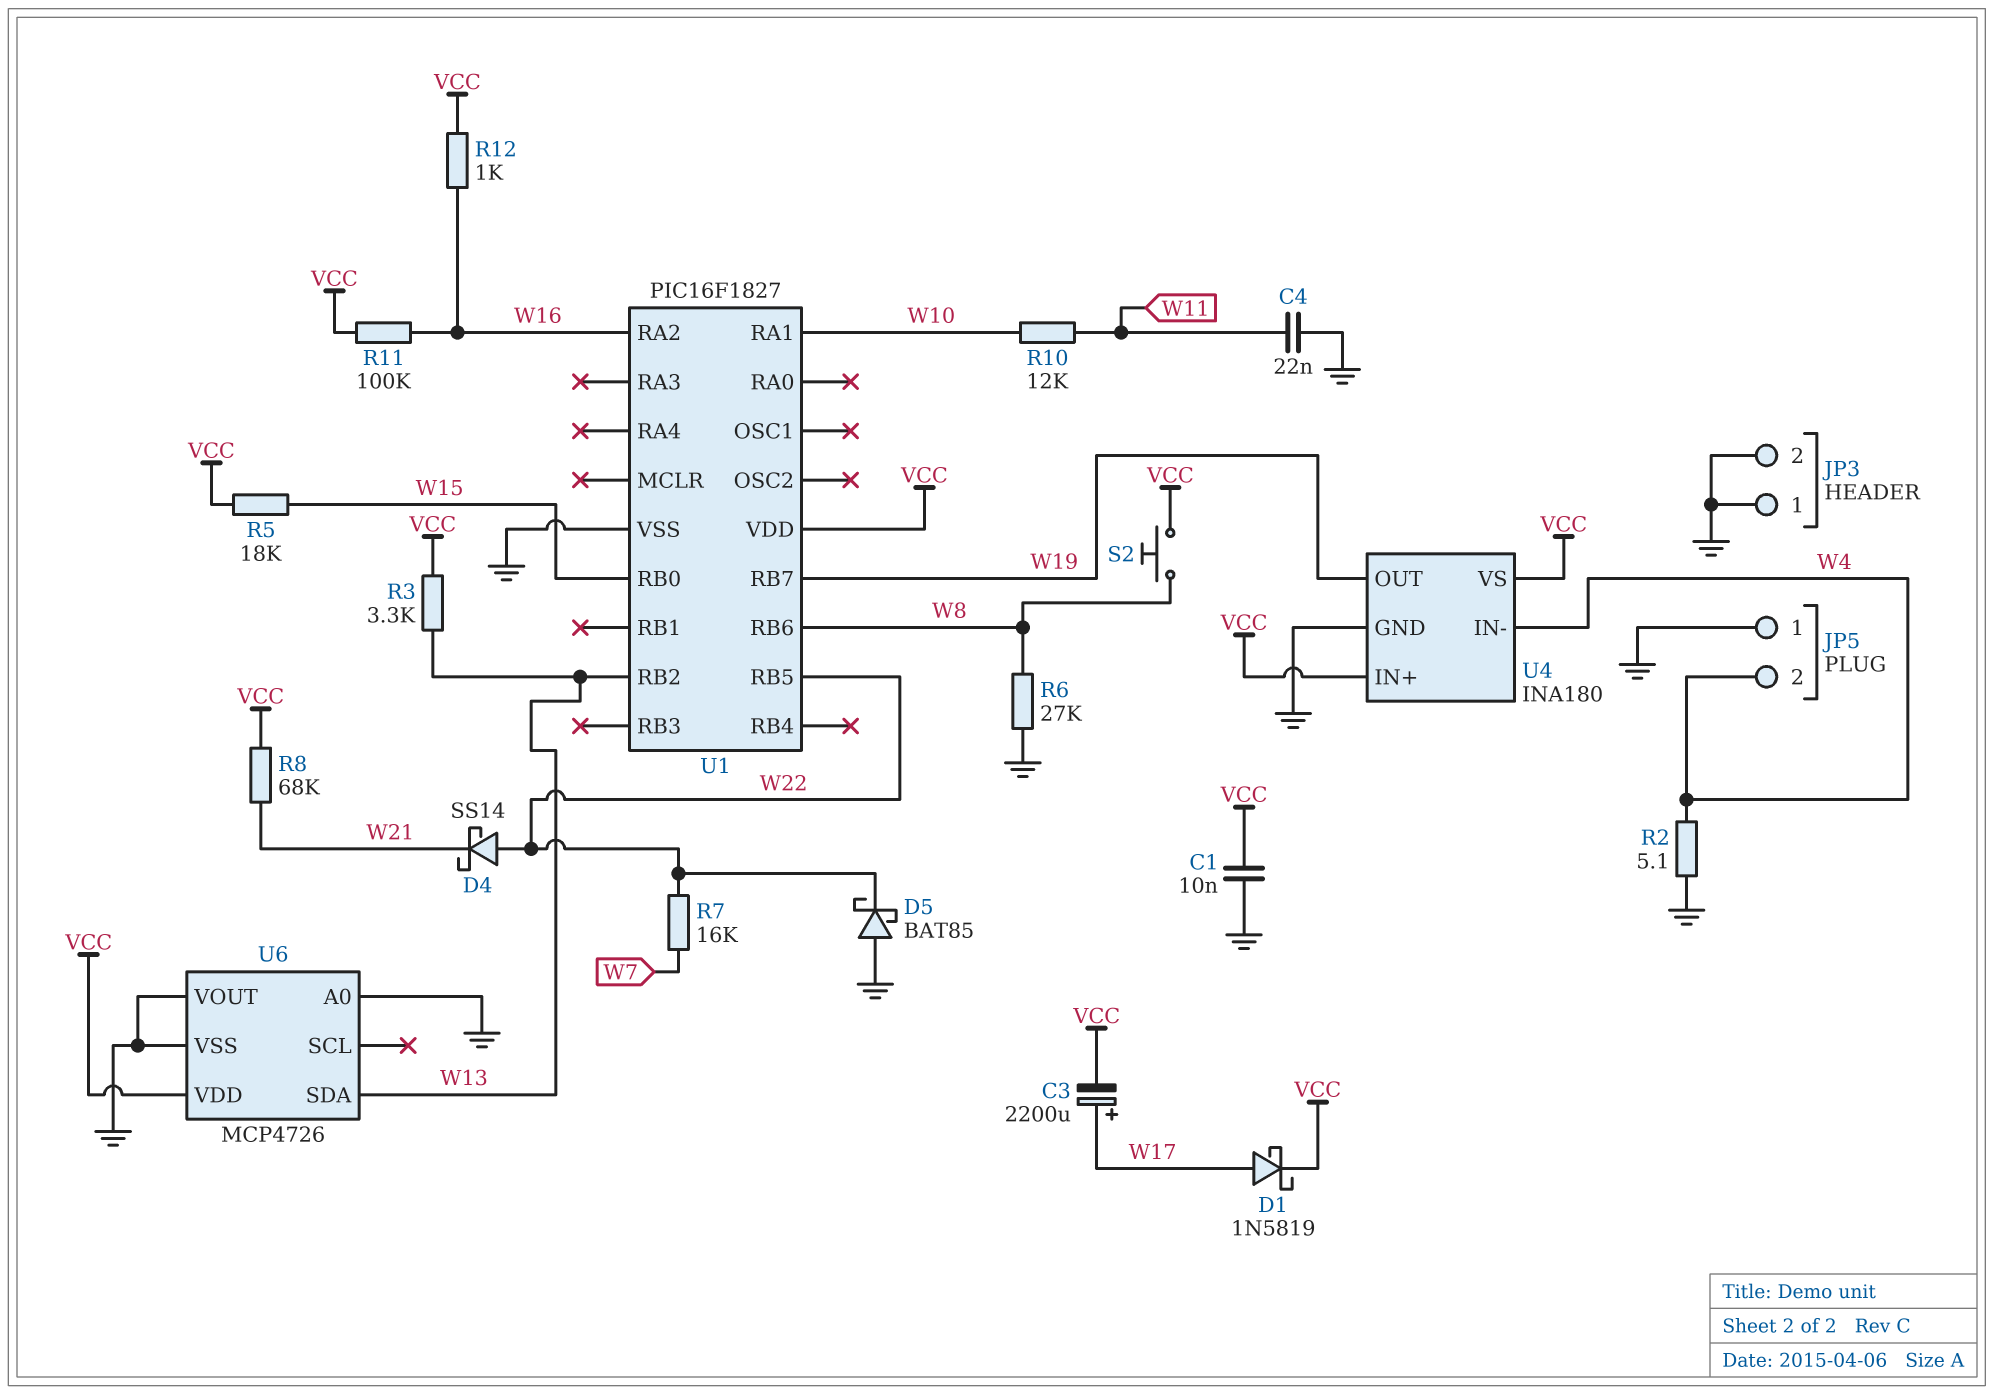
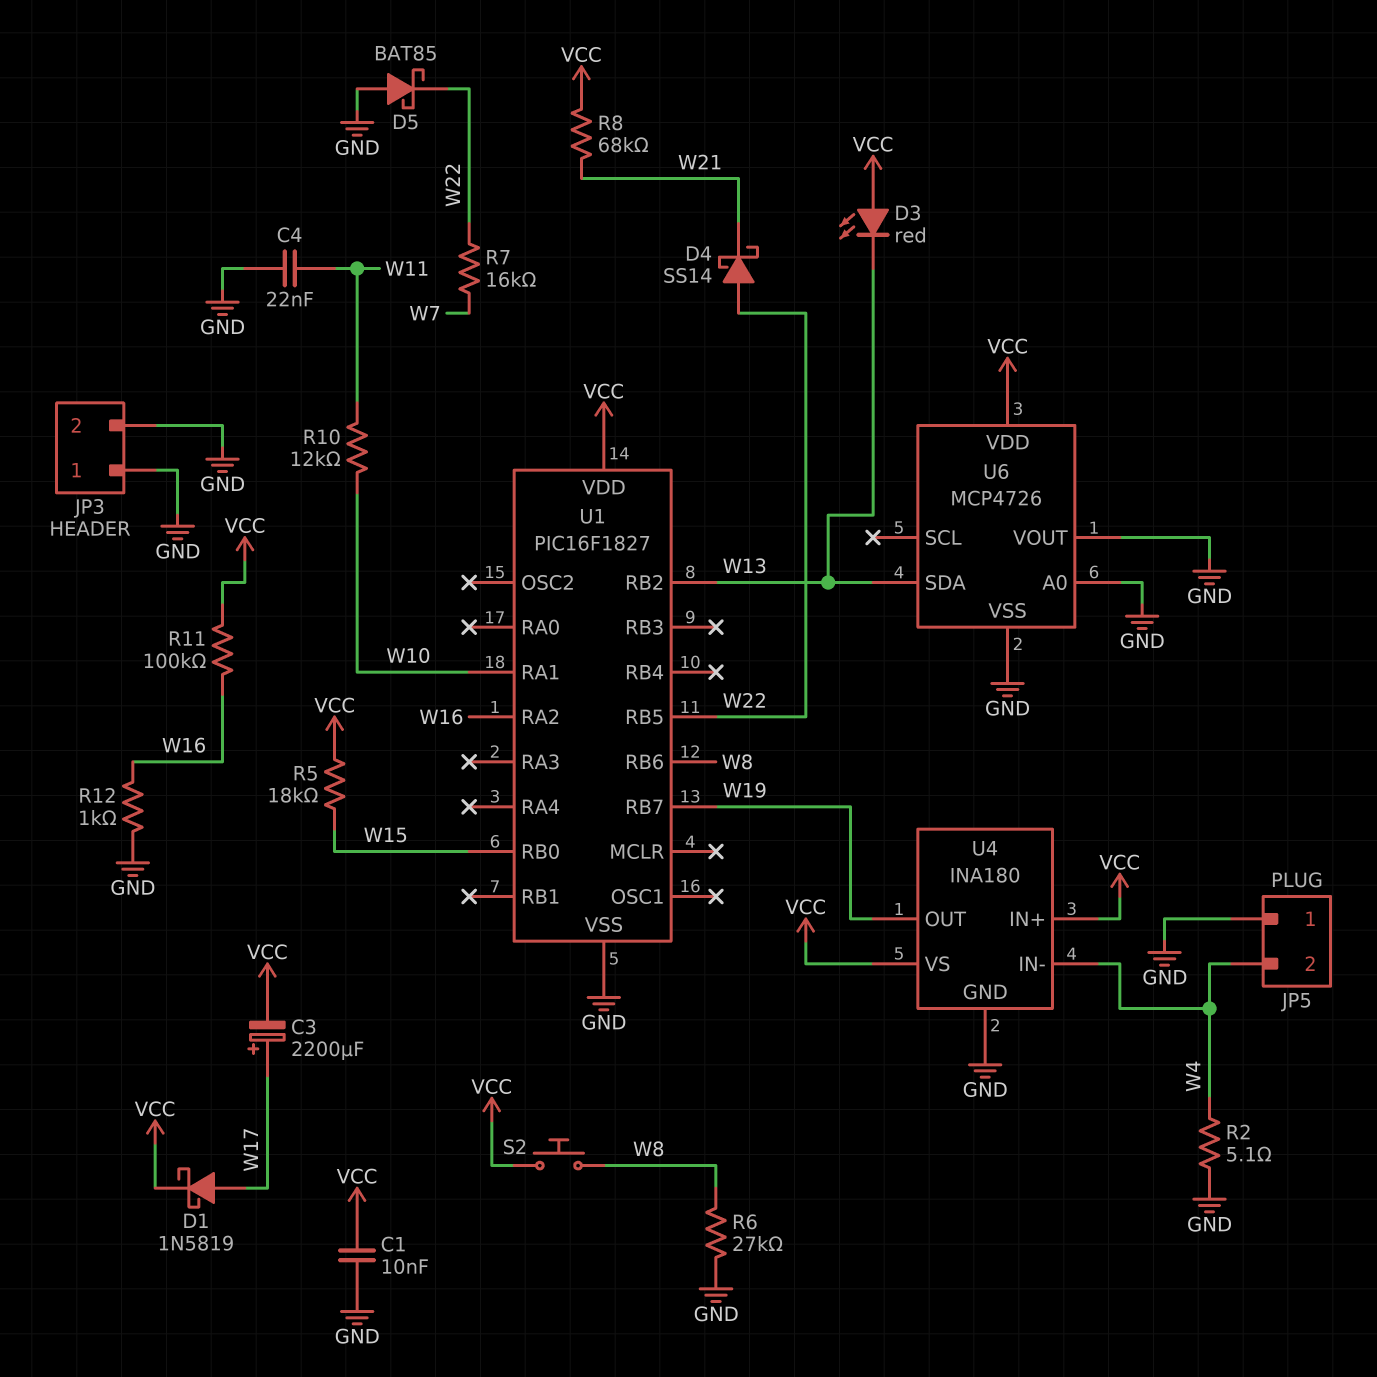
D3: none -> LED red (A VCC, K W13)
R3: 3.3k (VCC, W13) -> none
R12: 1k (VCC, W16) -> 1k (GND, W16)

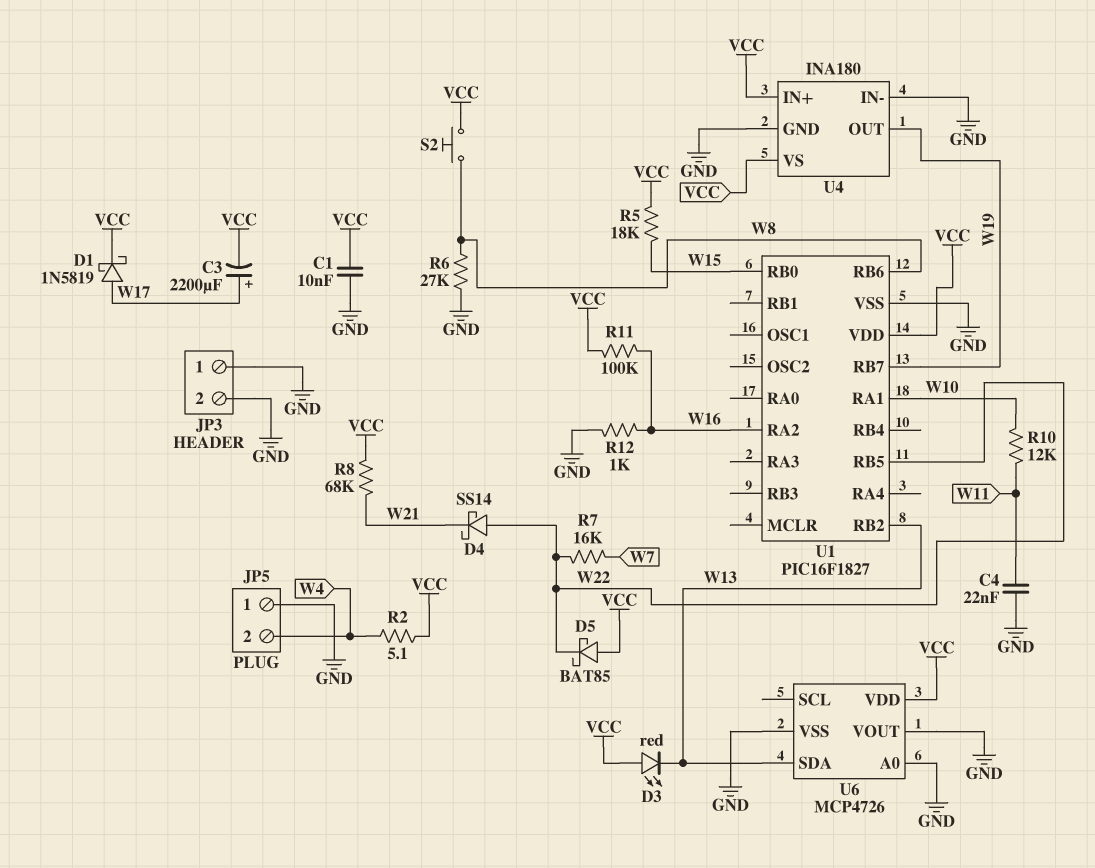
D5: schottky BAT85 (A GND, K W22) -> schottky BAT85 (A VCC, K W22)
R2: 5.1 (GND, W4) -> 5.1 (VCC, W4)
U4 pin IN-: W4 -> GND

